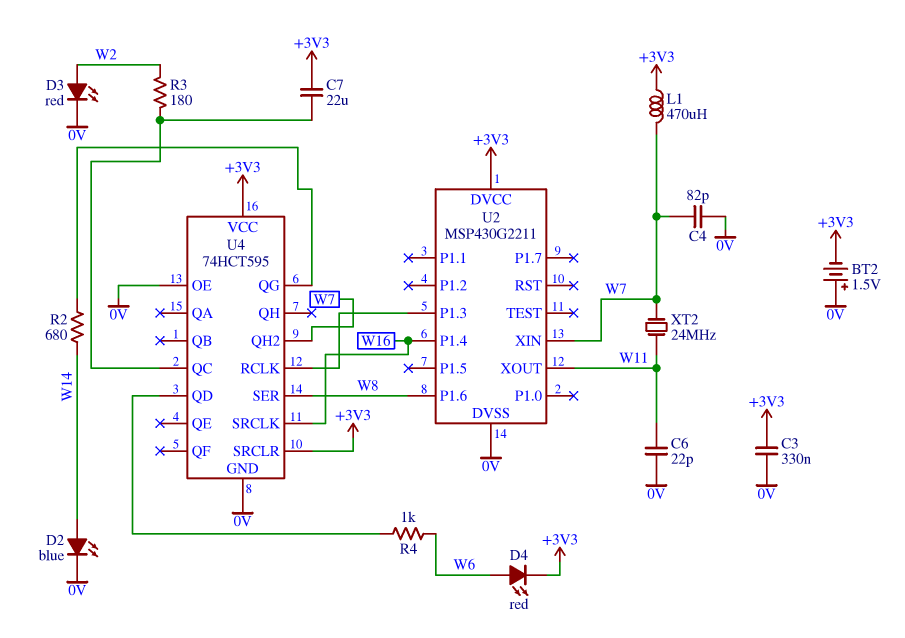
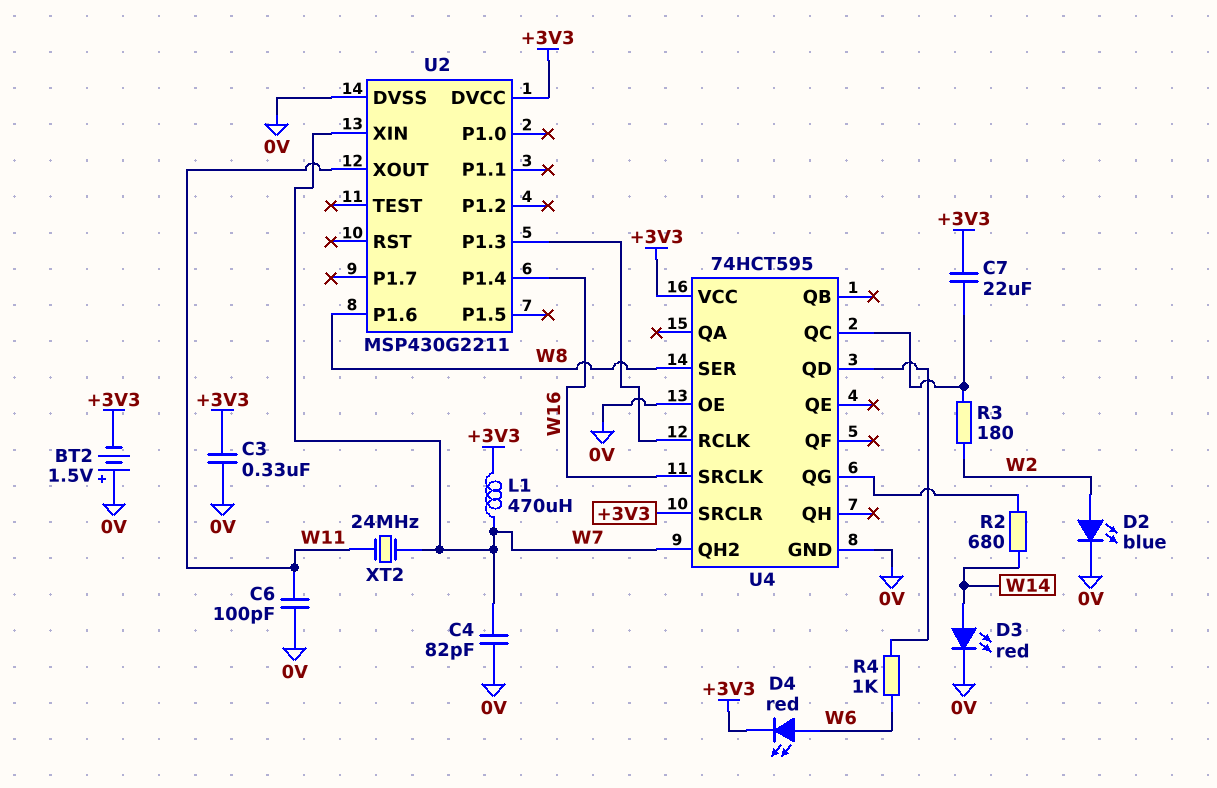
C6: 22pF (0V, W11) -> 100pF (0V, W11)
D2: LED blue (A W14, K 0V) -> LED blue (A W2, K 0V)
D3: LED red (A W2, K 0V) -> LED red (A W14, K 0V)

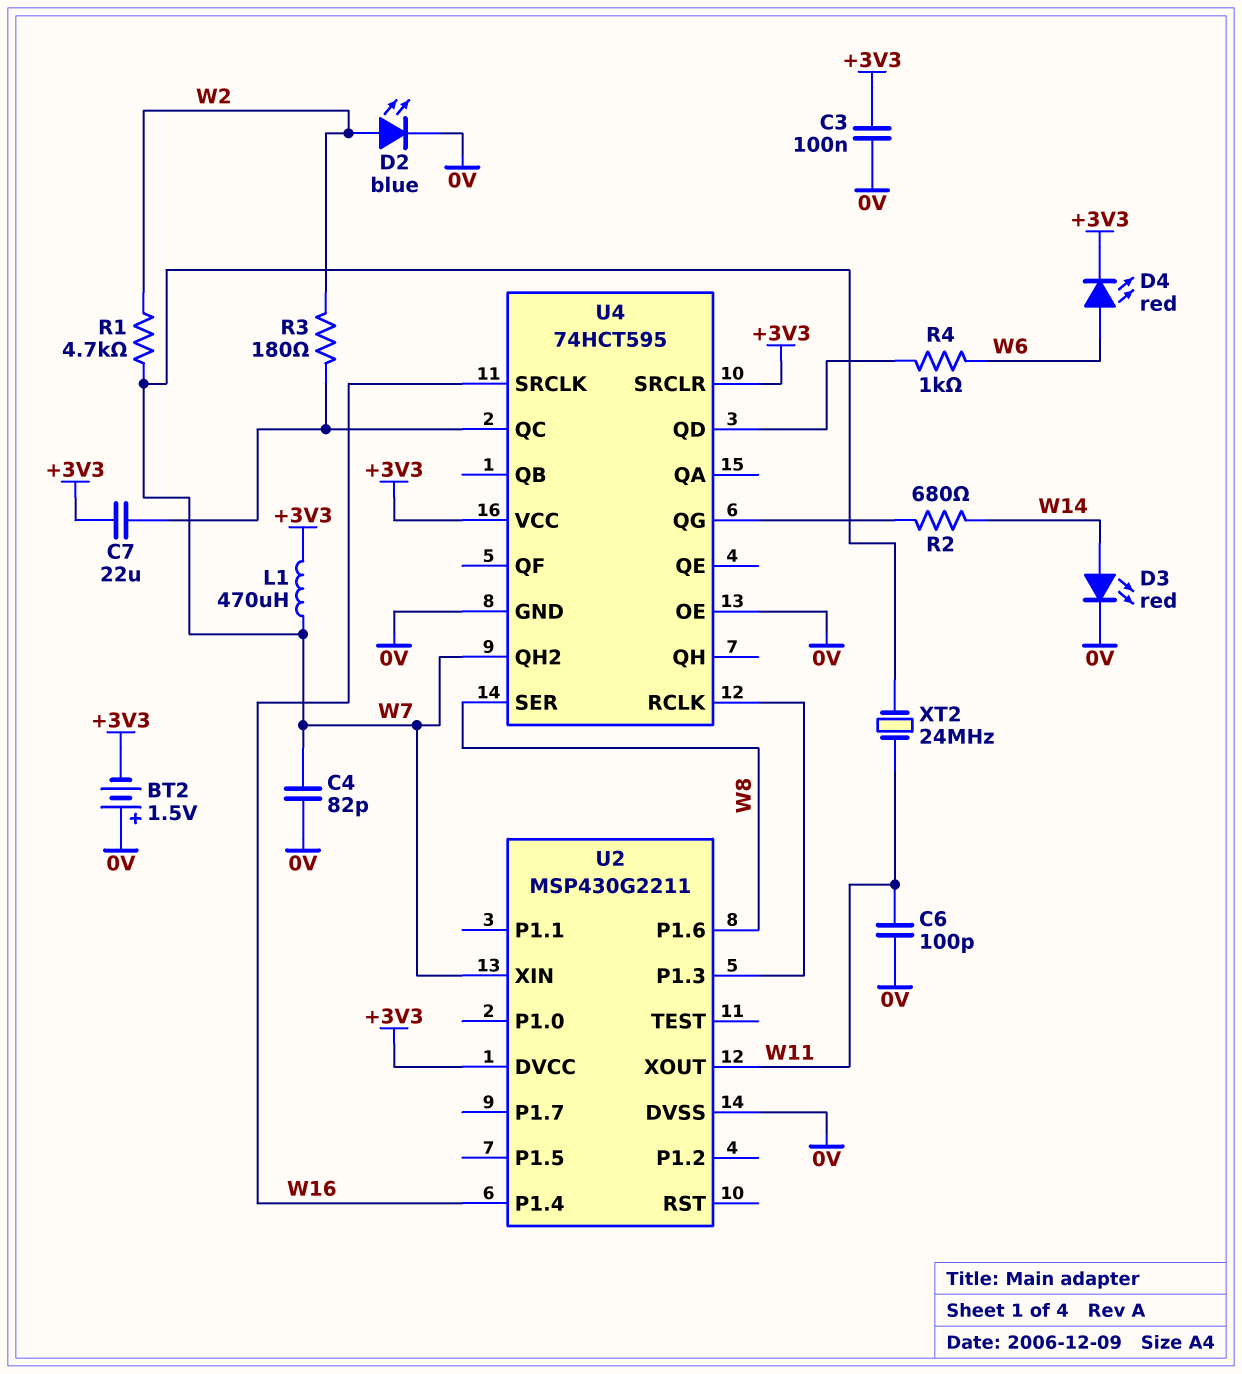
C3: 330nF (+3V3, 0V) -> 100nF (+3V3, 0V)
R1: none -> 4.7k (W2, W7)

